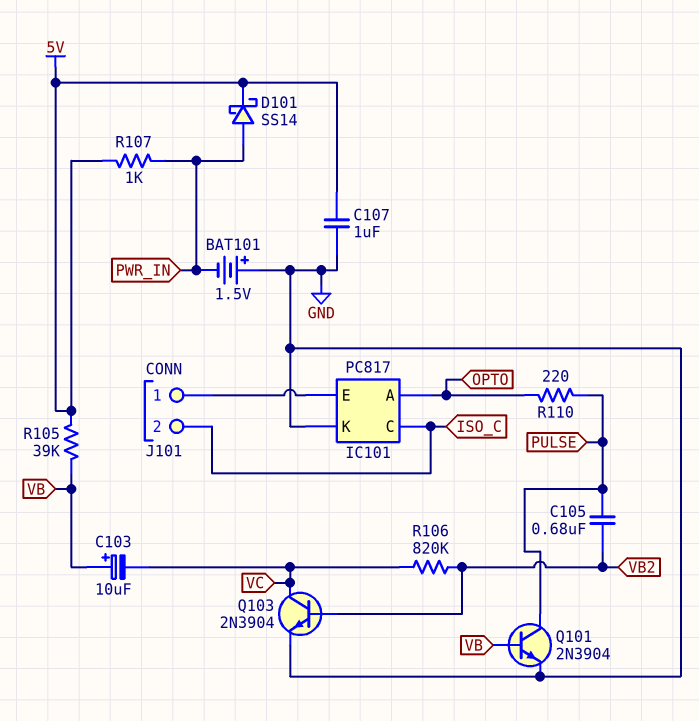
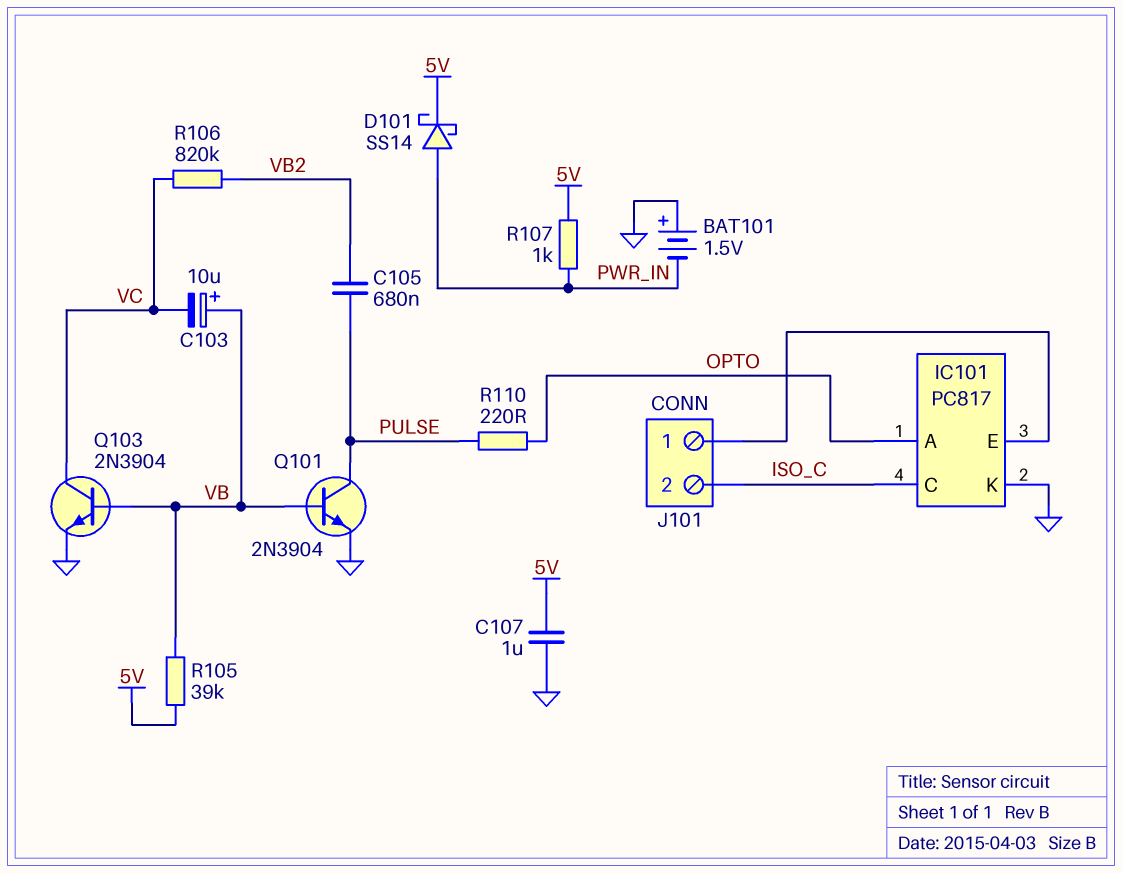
Q103: NPN 2N3904 (B VB2, C VC, E GND) -> NPN 2N3904 (B VB, C VC, E GND)

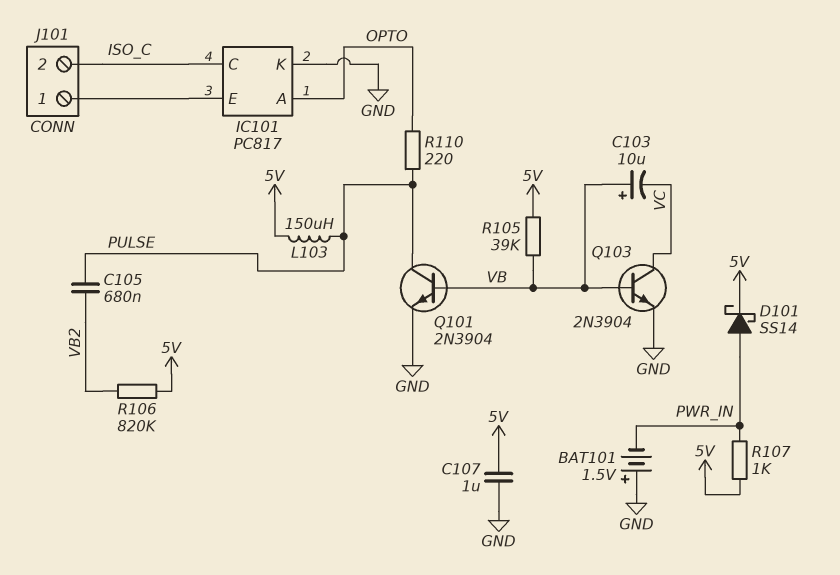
L103: none -> 150uH (5V, PULSE)
R106: 820k (VB2, VC) -> 820k (5V, VB2)

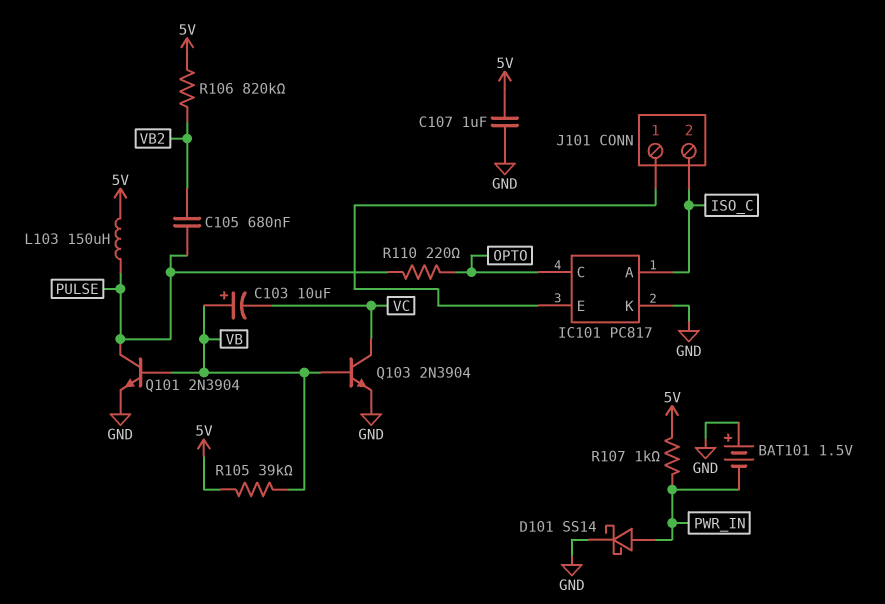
D101: schottky SS14 (A PWR_IN, K 5V) -> schottky SS14 (A PWR_IN, K GND)
IC101 pin A: OPTO -> ISO_C
IC101 pin C: ISO_C -> OPTO

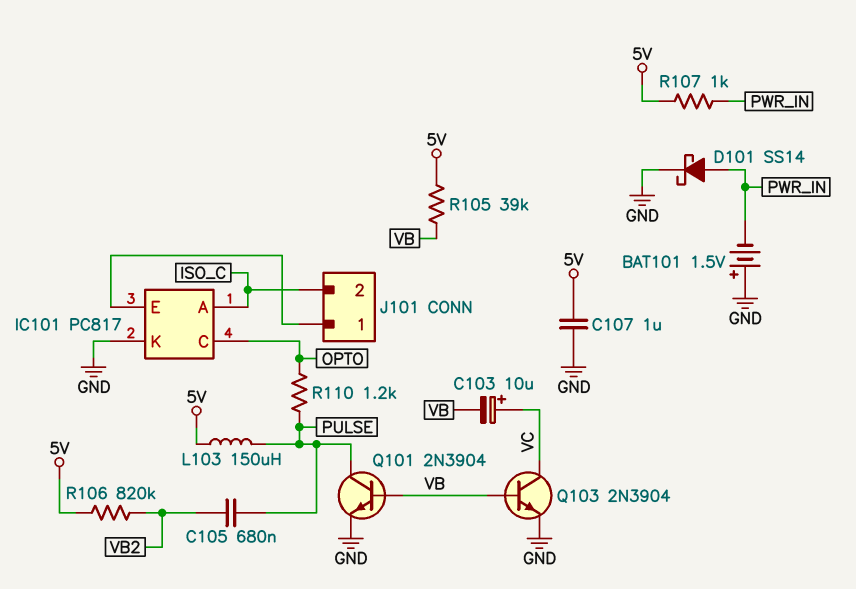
C103: 10uF (plus VB, minus VC) -> 10uF (plus VC, minus VB)
R110: 220 (OPTO, PULSE) -> 1.2k (OPTO, PULSE)

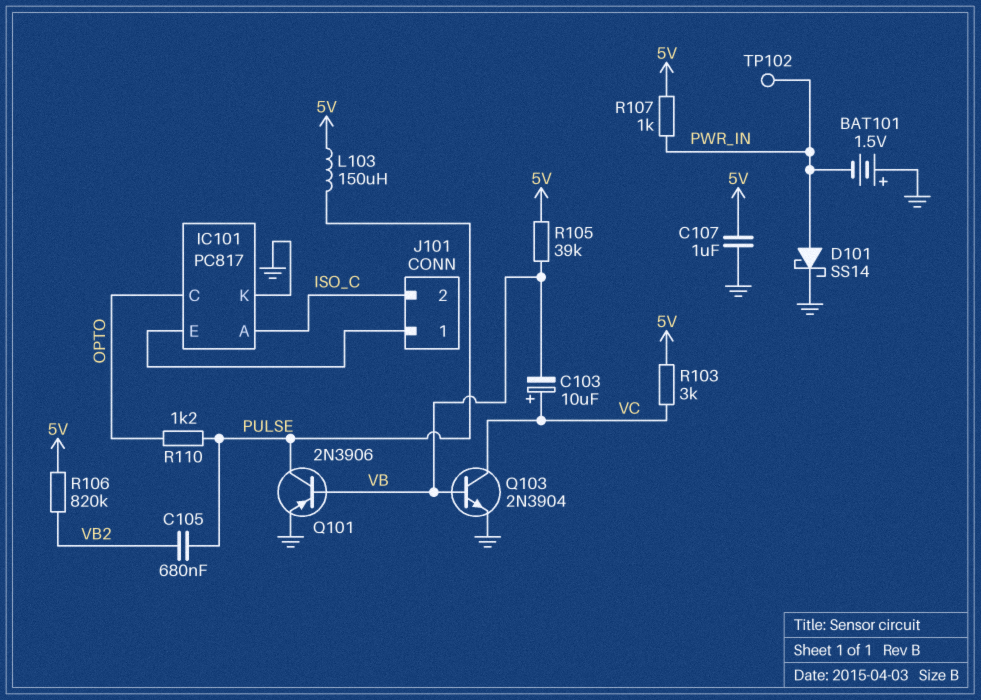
Q101: NPN 2N3904 (B VB, C PULSE, E GND) -> PNP 2N3906 (B VB, C PULSE, E GND)
R103: none -> 3k (5V, VC)
TP102: none -> test point (PWR_IN)

